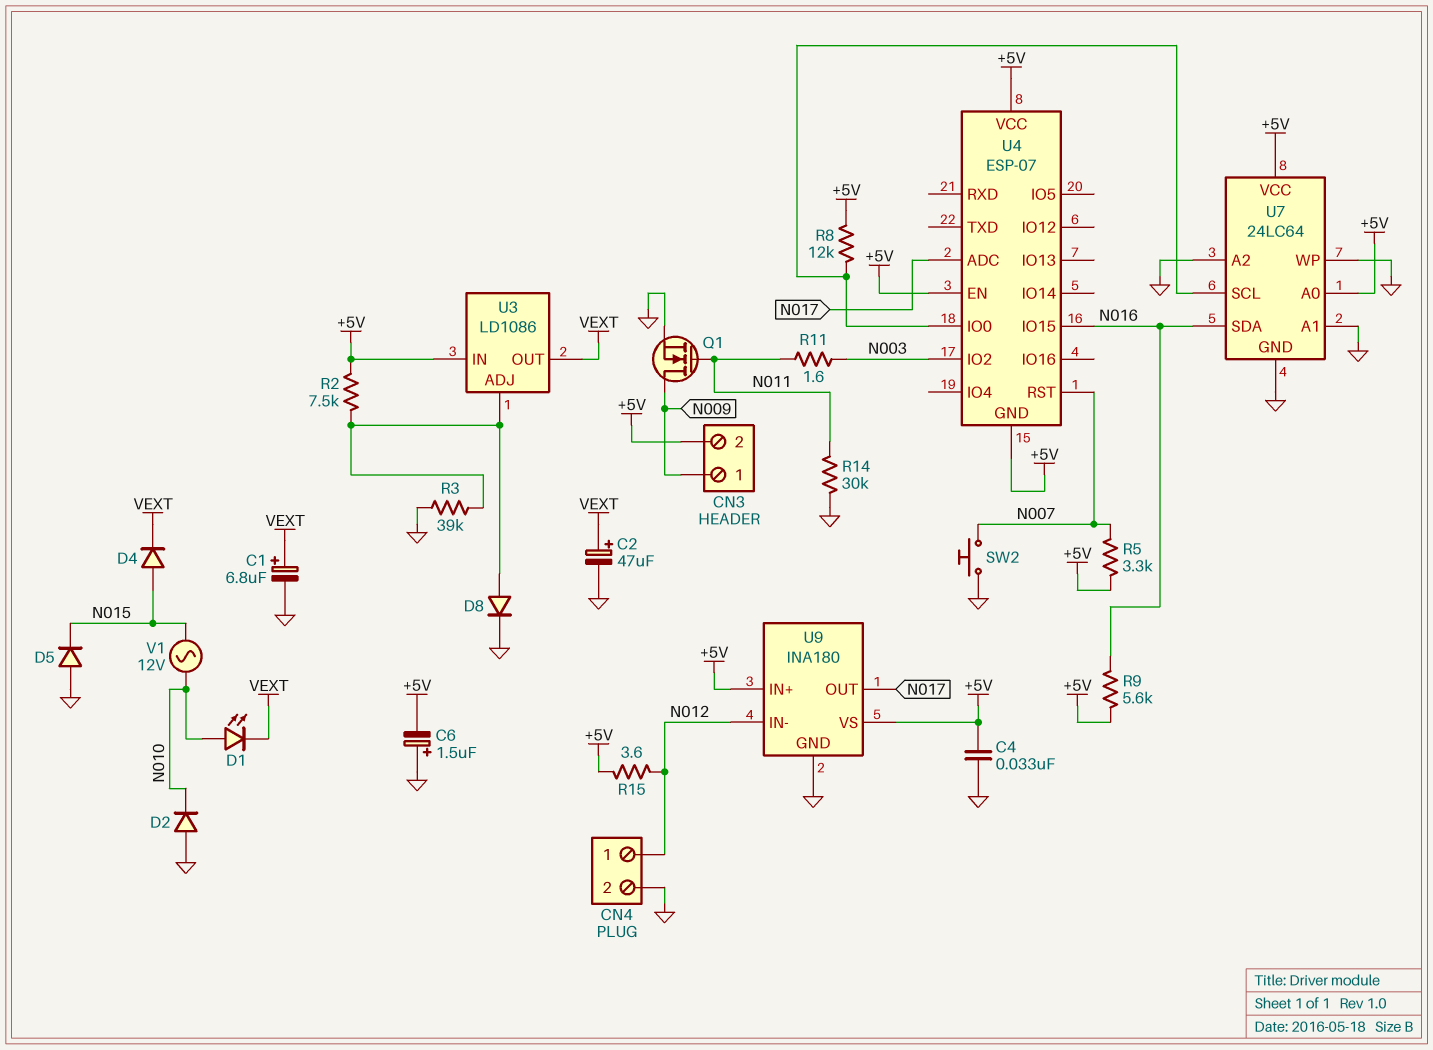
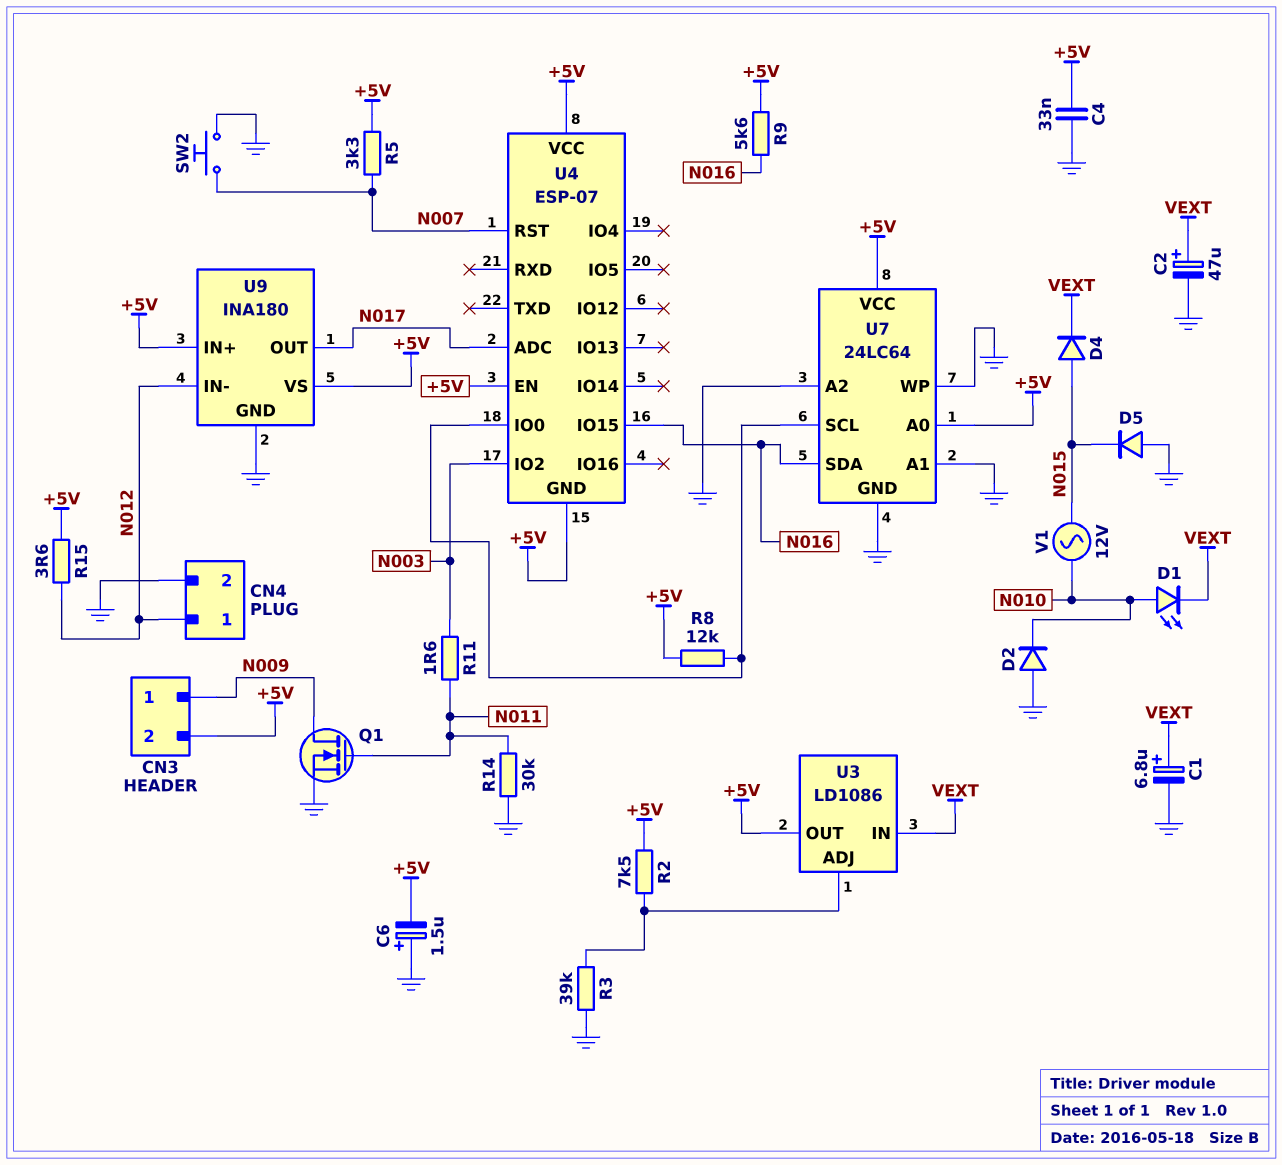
D8: diode (A U3/ADJ, K GND) -> none
U3 pin IN: +5V -> VEXT
U3 pin OUT: VEXT -> +5V

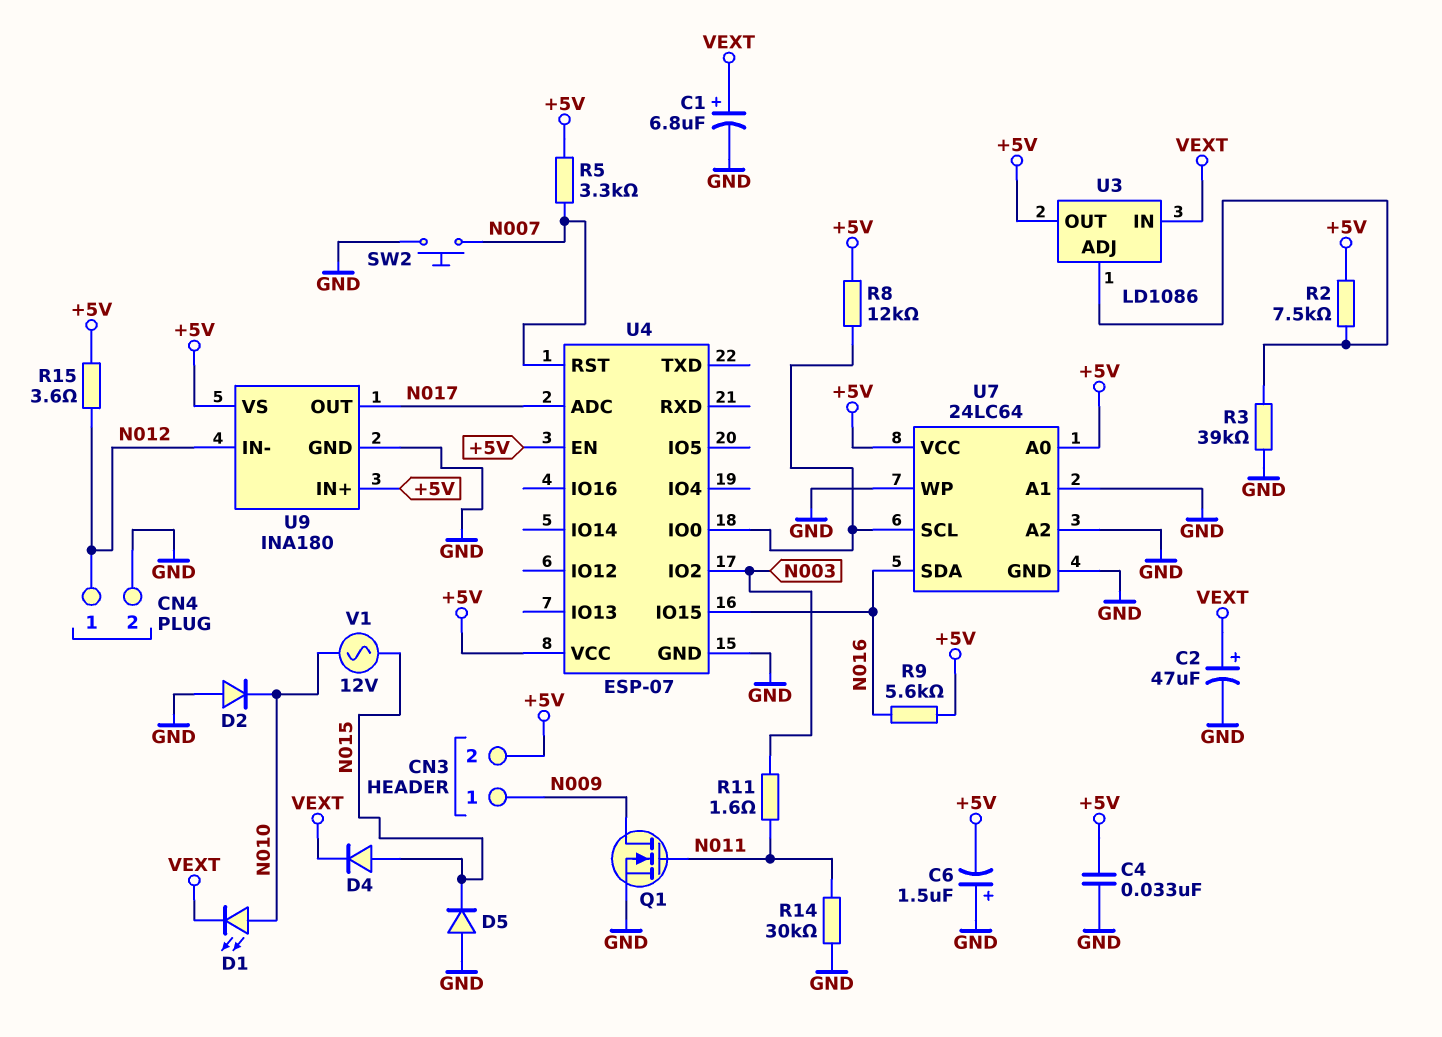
U4 pin GND: +5V -> GND

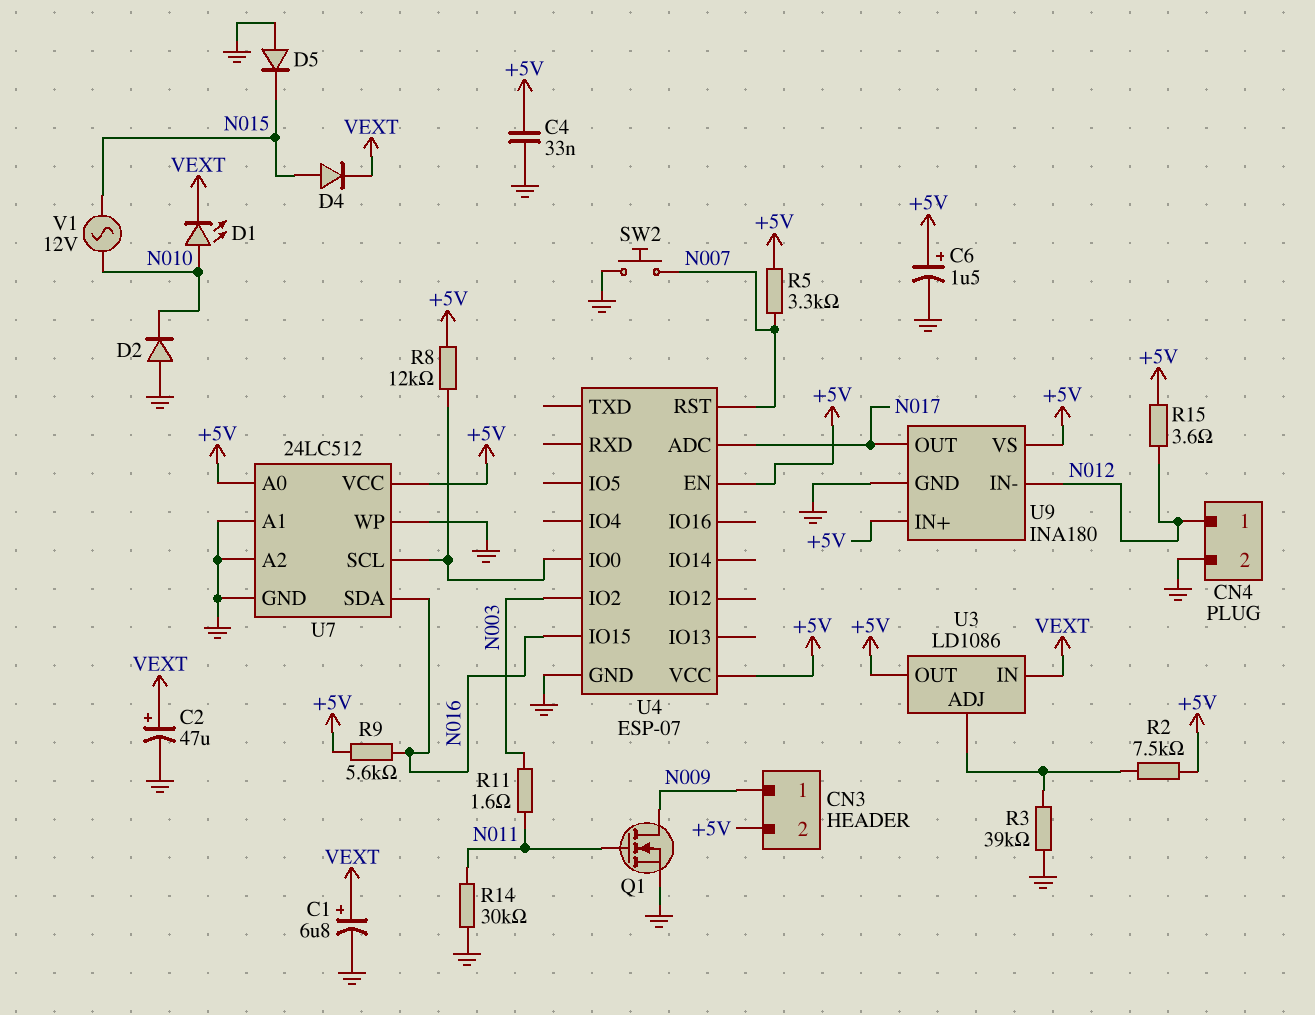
C6: 1.5uF (plus GND, minus +5V) -> 1.5uF (plus +5V, minus GND)
U7: 24LC64 -> 24LC512

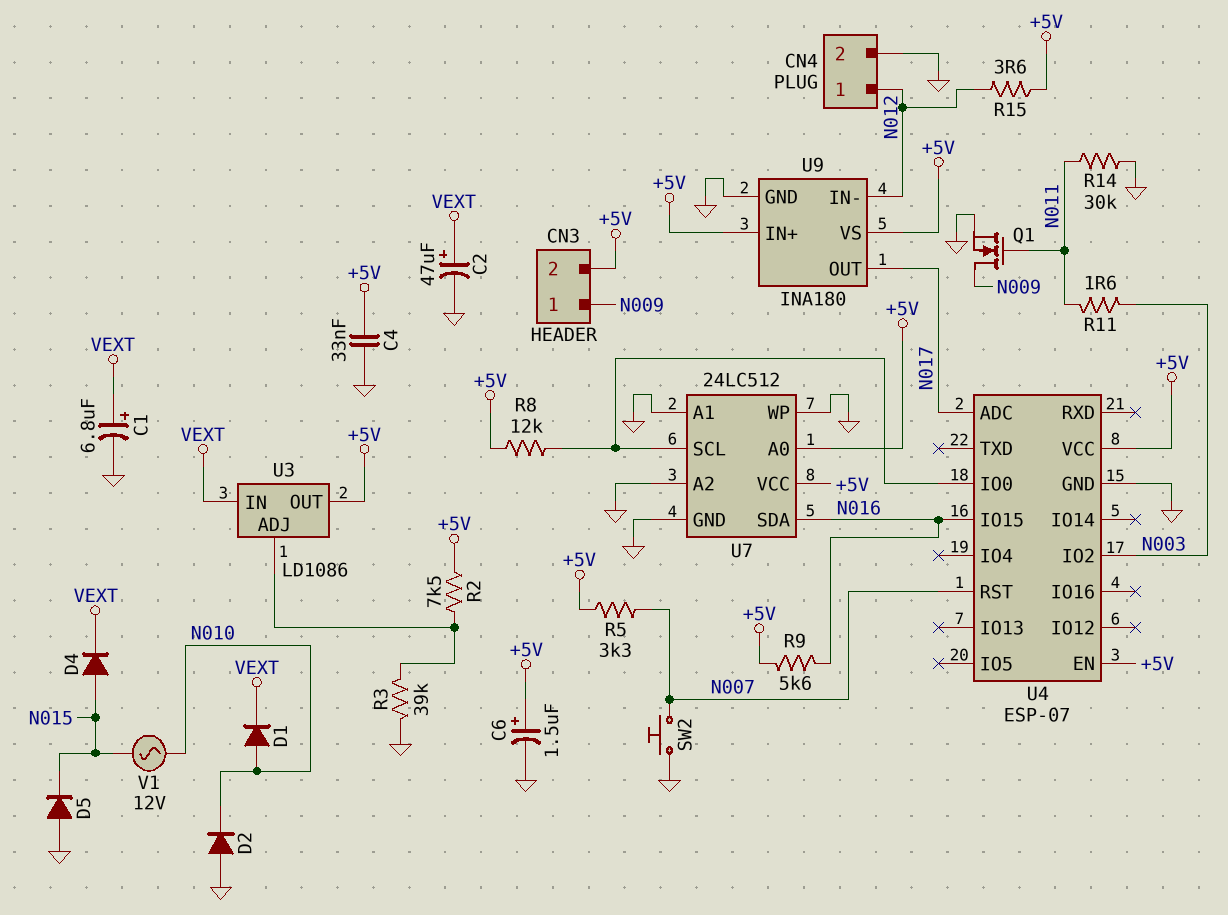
D1: LED (A N010, K VEXT) -> diode (A N010, K VEXT)

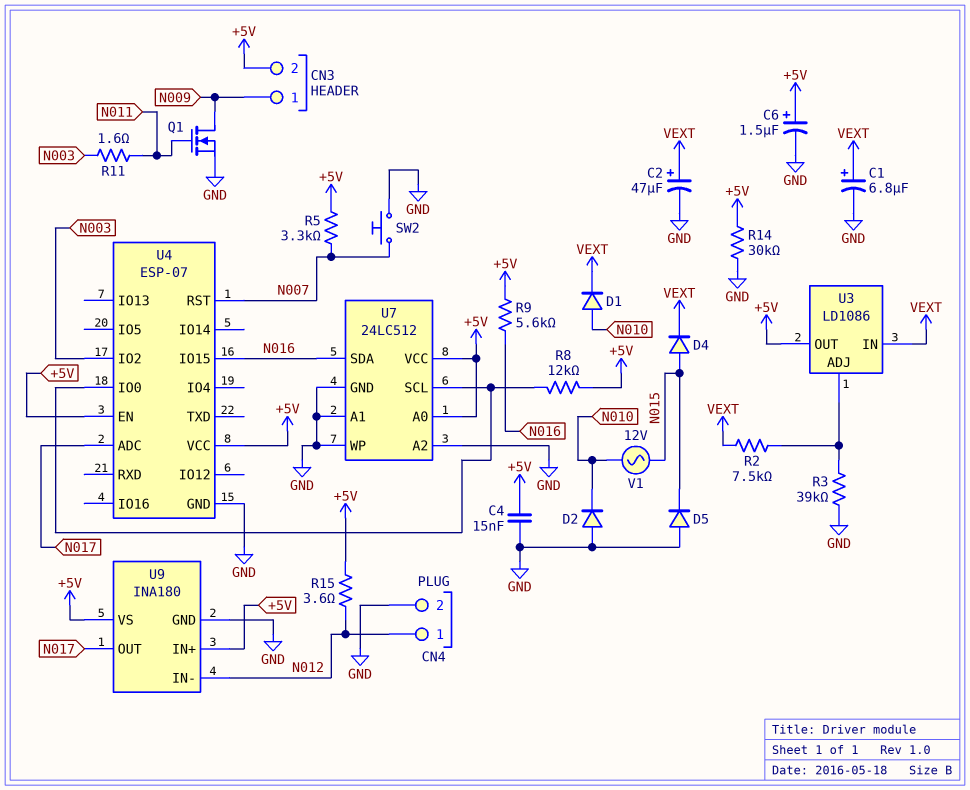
C4: 33nF (+5V, GND) -> 15nF (+5V, GND)
R2: 7.5k (+5V, U3/ADJ) -> 7.5k (U3/ADJ, VEXT)
R14: 30k (GND, N011) -> 30k (+5V, GND)

